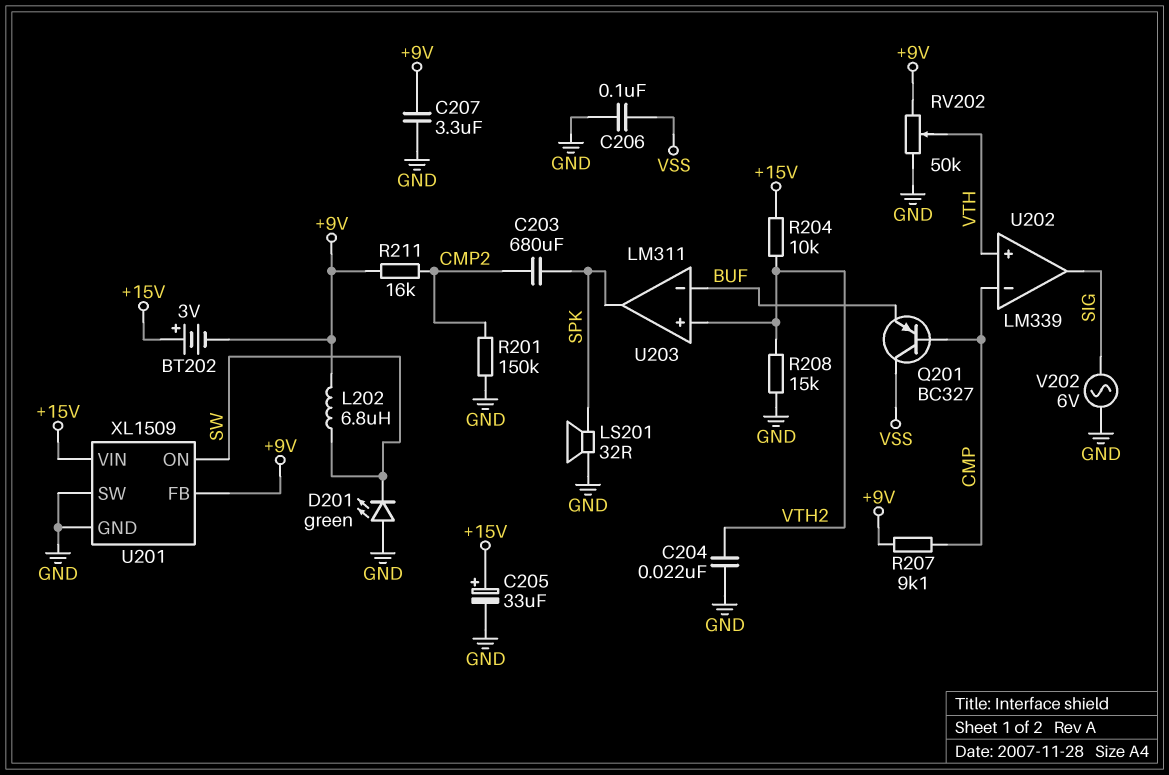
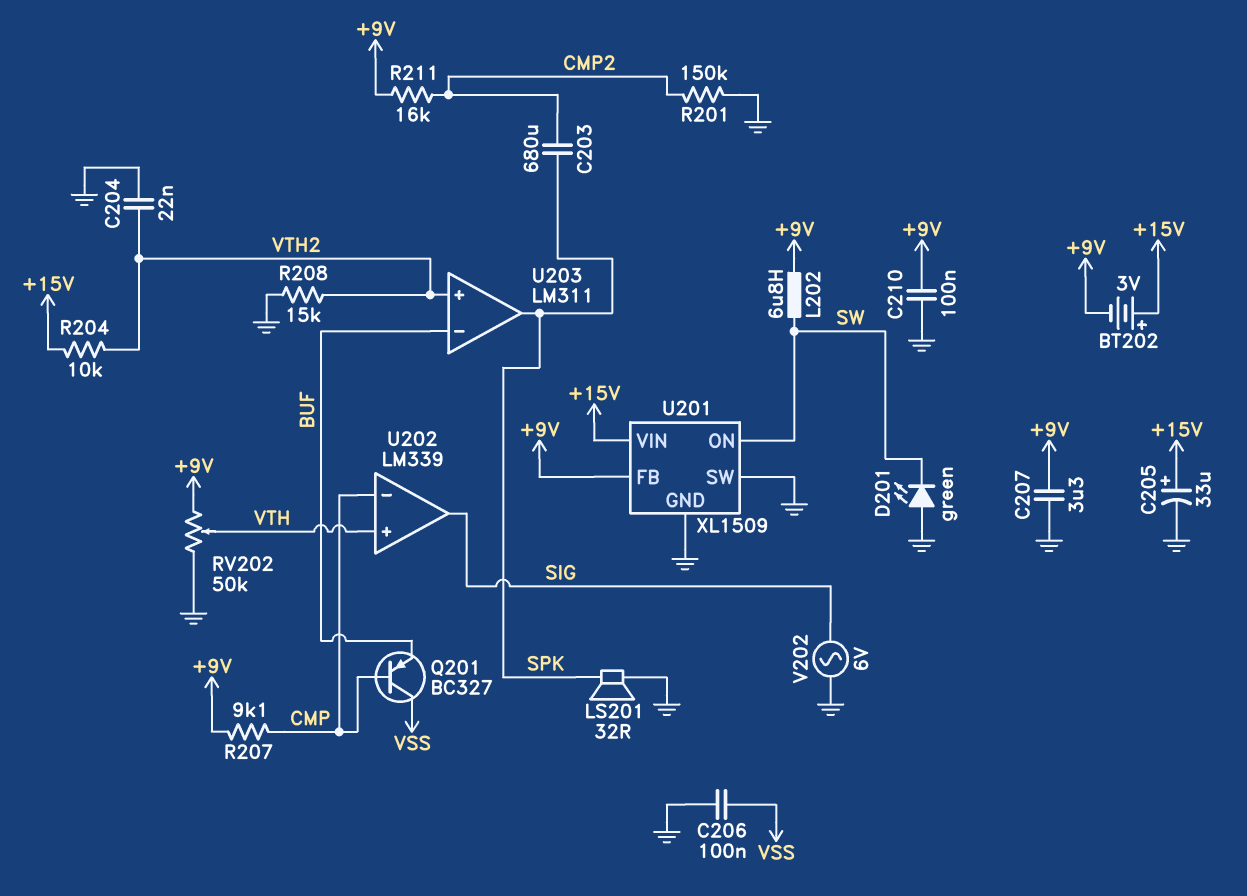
C210: none -> 100nF (+9V, GND)

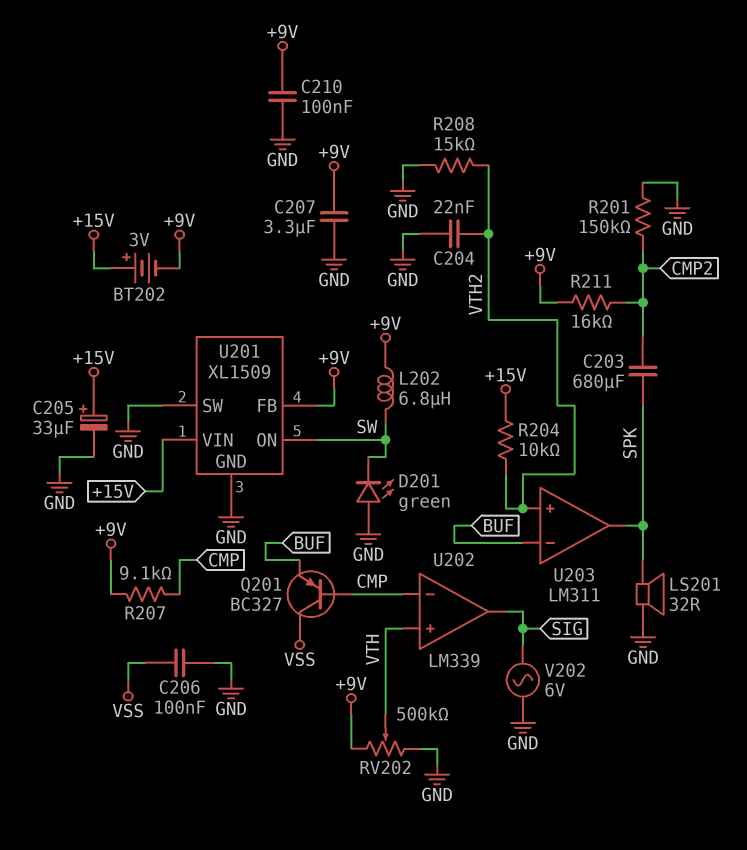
RV202: 50k (+9V, GND, wiper VTH) -> 500k (+9V, GND, wiper VTH)

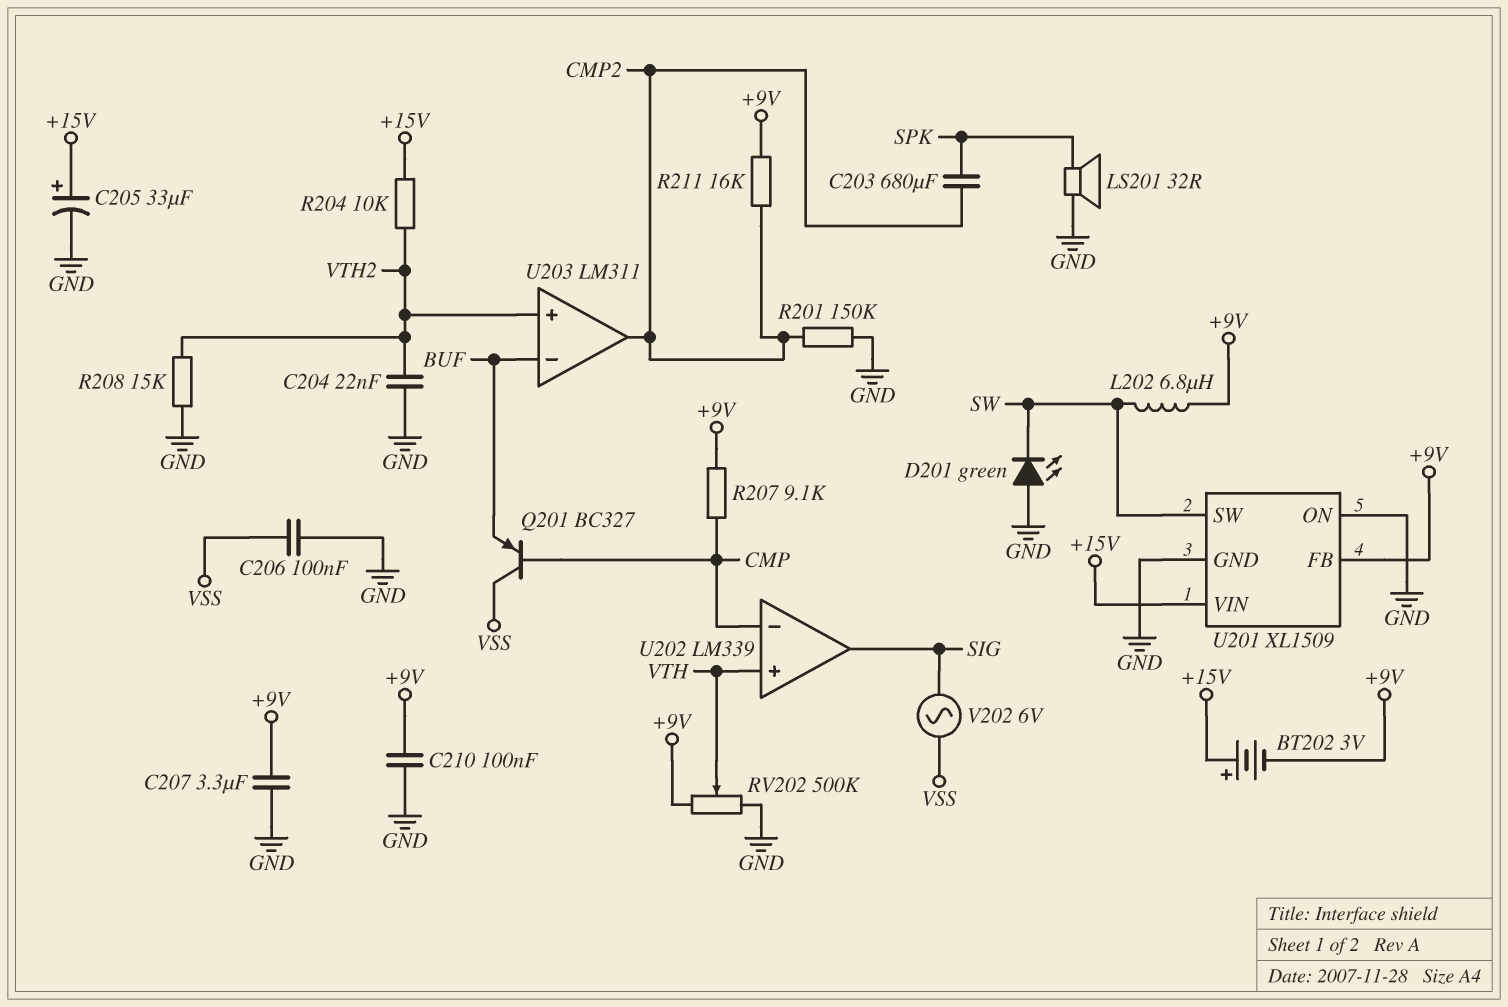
U201 pin ON: SW -> GND
U201 pin SW: GND -> SW
U203 pin out: SPK -> CMP2
V202: AC 6V (GND, SIG) -> AC 6V (SIG, VSS)

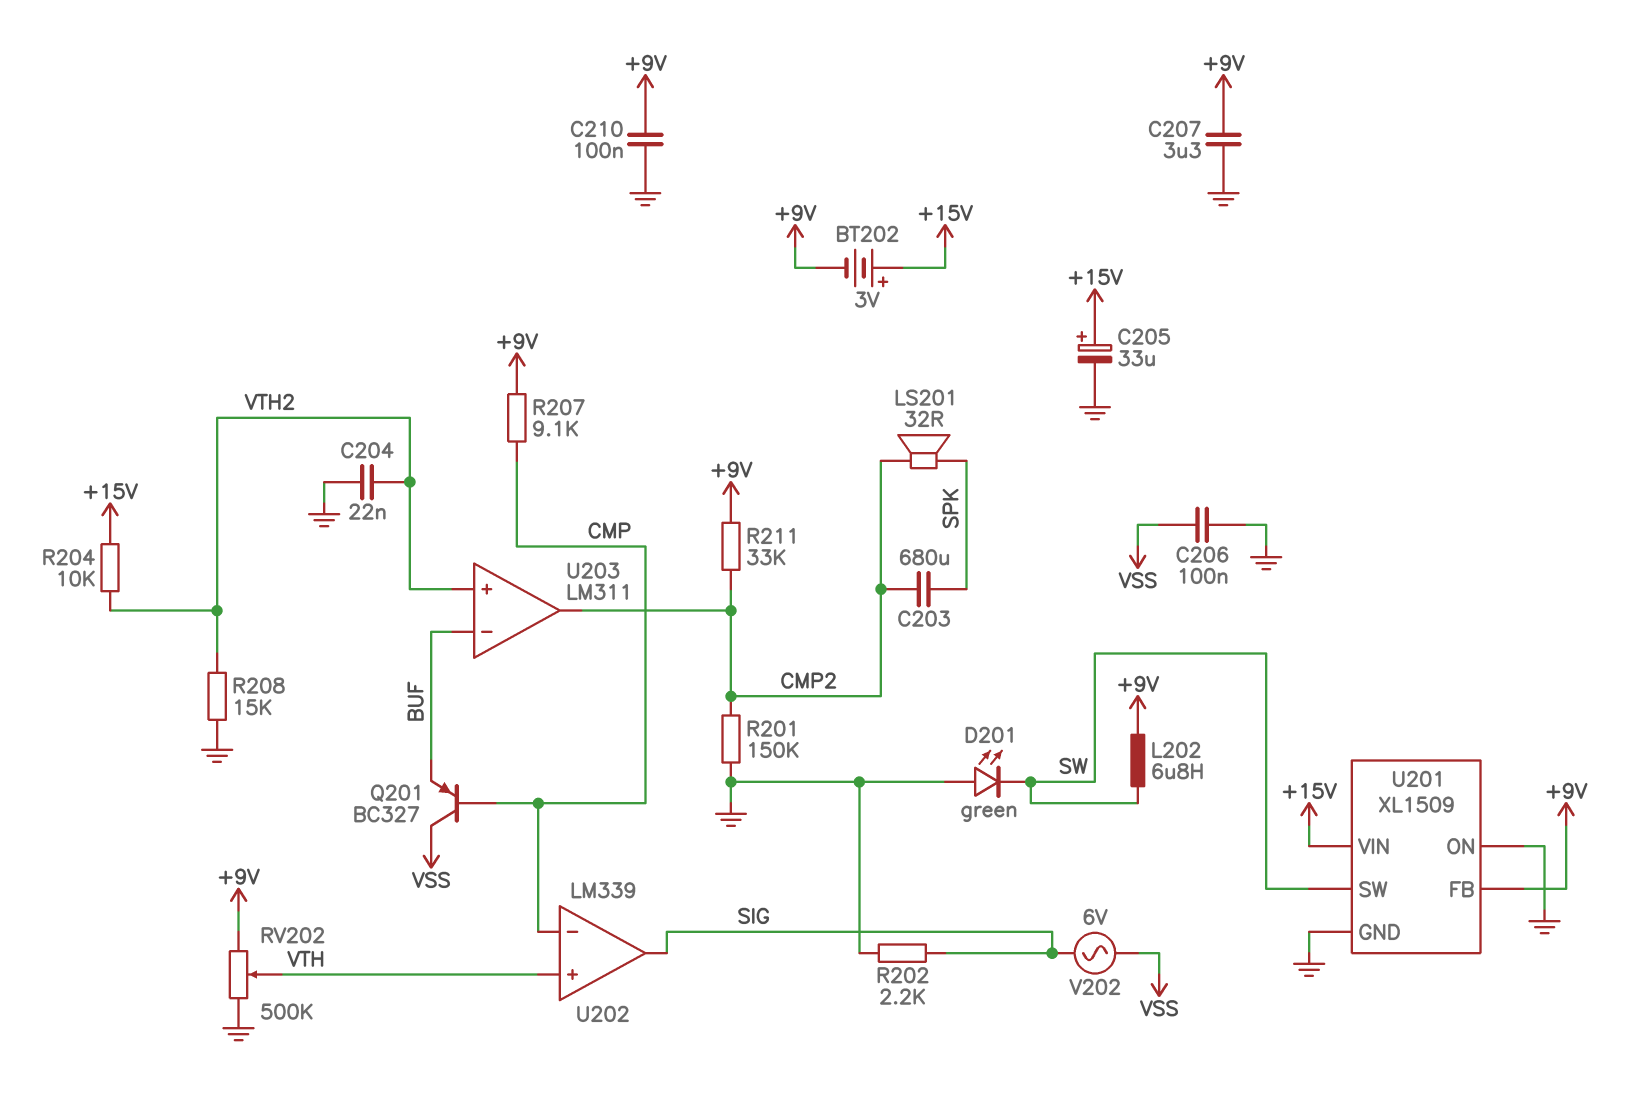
LS201: speaker 32R (GND, SPK) -> speaker 32R (CMP2, SPK)
R202: none -> 2.2k (GND, SIG)
R211: 16k (+9V, CMP2) -> 33k (+9V, CMP2)

